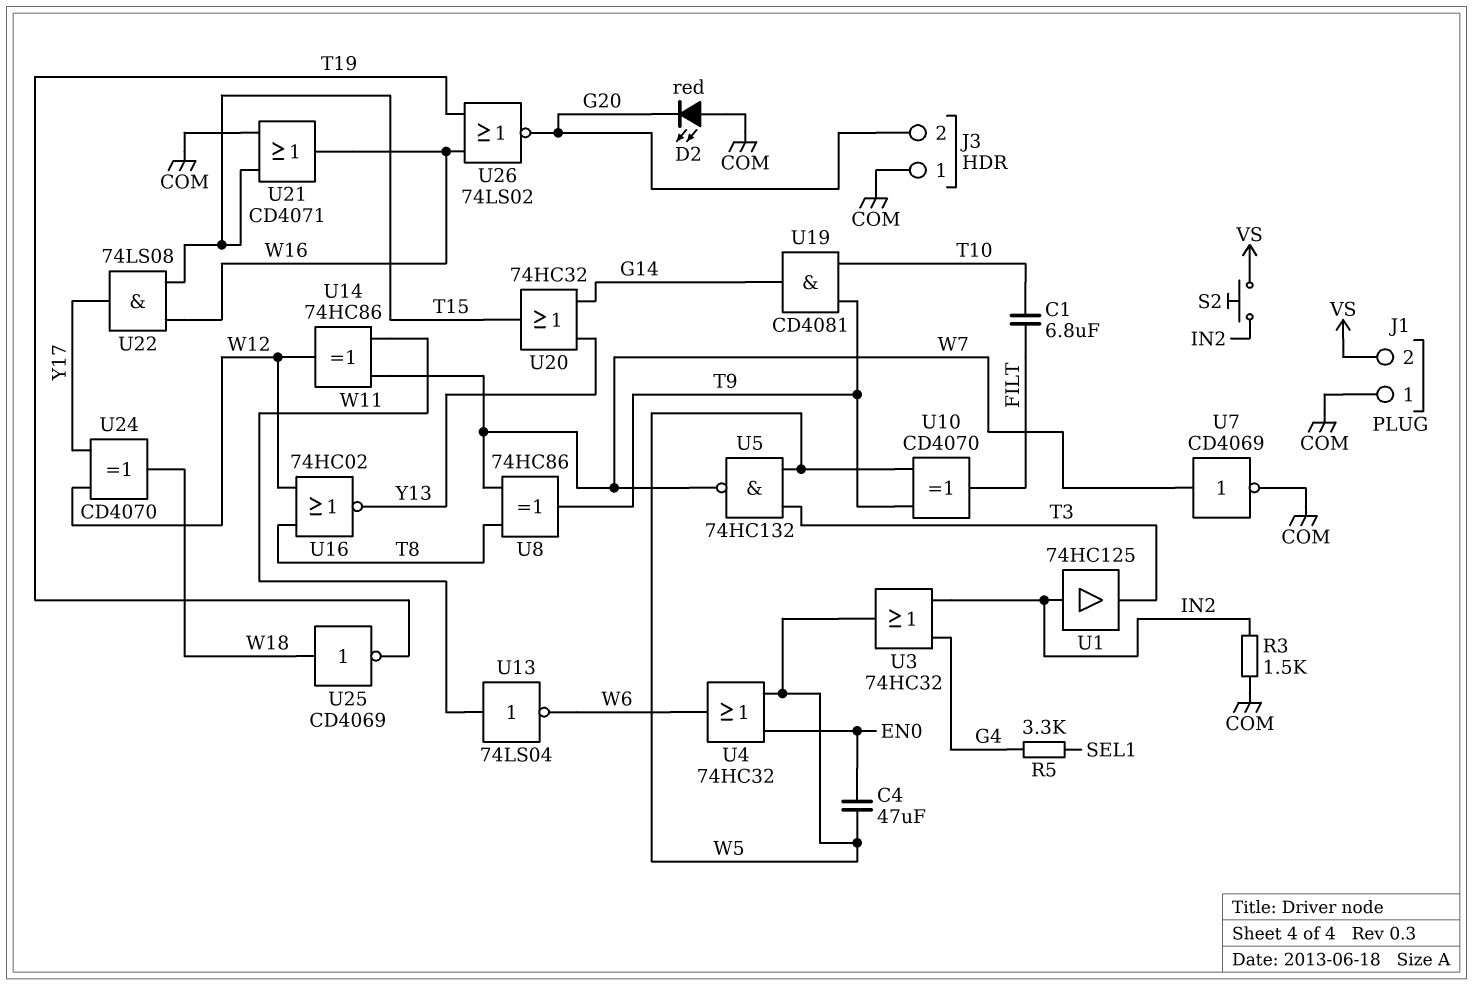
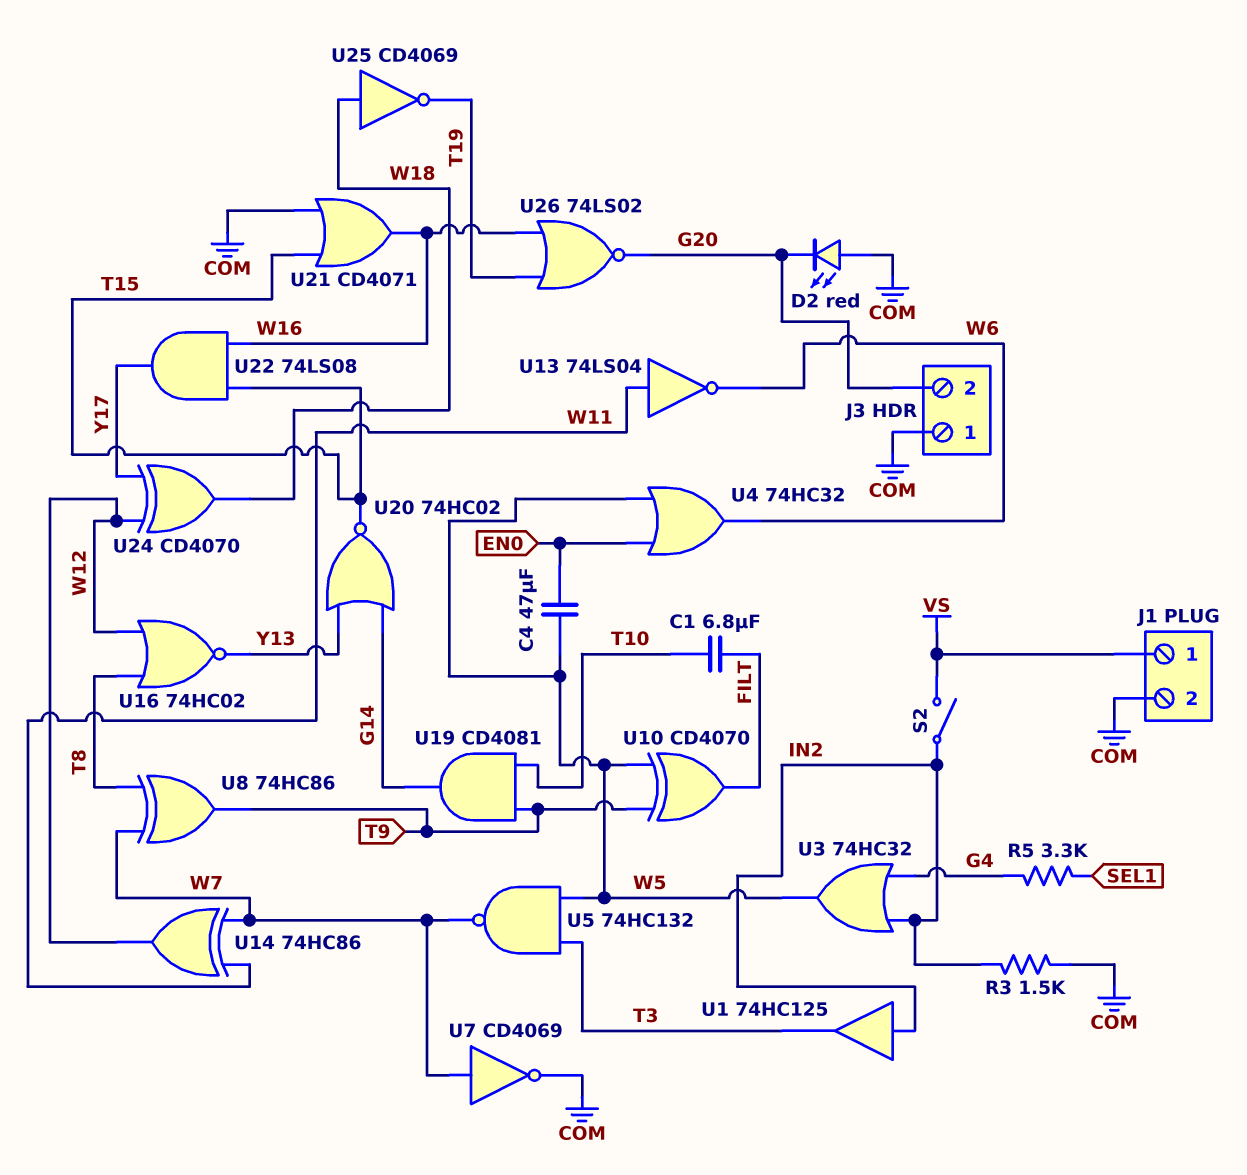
J1 pin 1: COM -> VS
J1 pin 2: VS -> COM
S2: button (IN2, VS) -> switch (IN2, VS)
U20: OR 74HC32 (in G14, in Y13, out T15) -> NOR 74HC02 (in G14, in Y13, out T15)

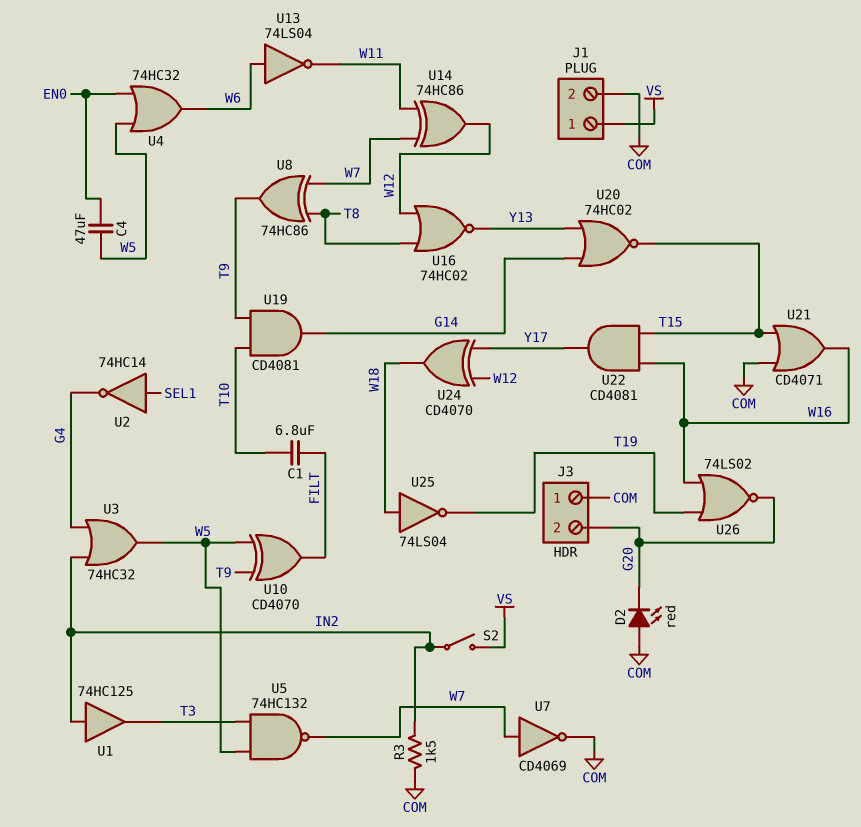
R5: 3.3k (G4, SEL1) -> none
U2: none -> NOT 74HC14 (in SEL1, out G4)
U13: NOT 74LS04 (in W11, out W6) -> NOT 74LS04 (in W6, out W11)
U22: AND 74LS08 (in T15, in W16, out Y17) -> AND CD4081 (in T15, in W16, out Y17)
U25: NOT CD4069 (in W18, out T19) -> NOT 74LS04 (in W18, out T19)

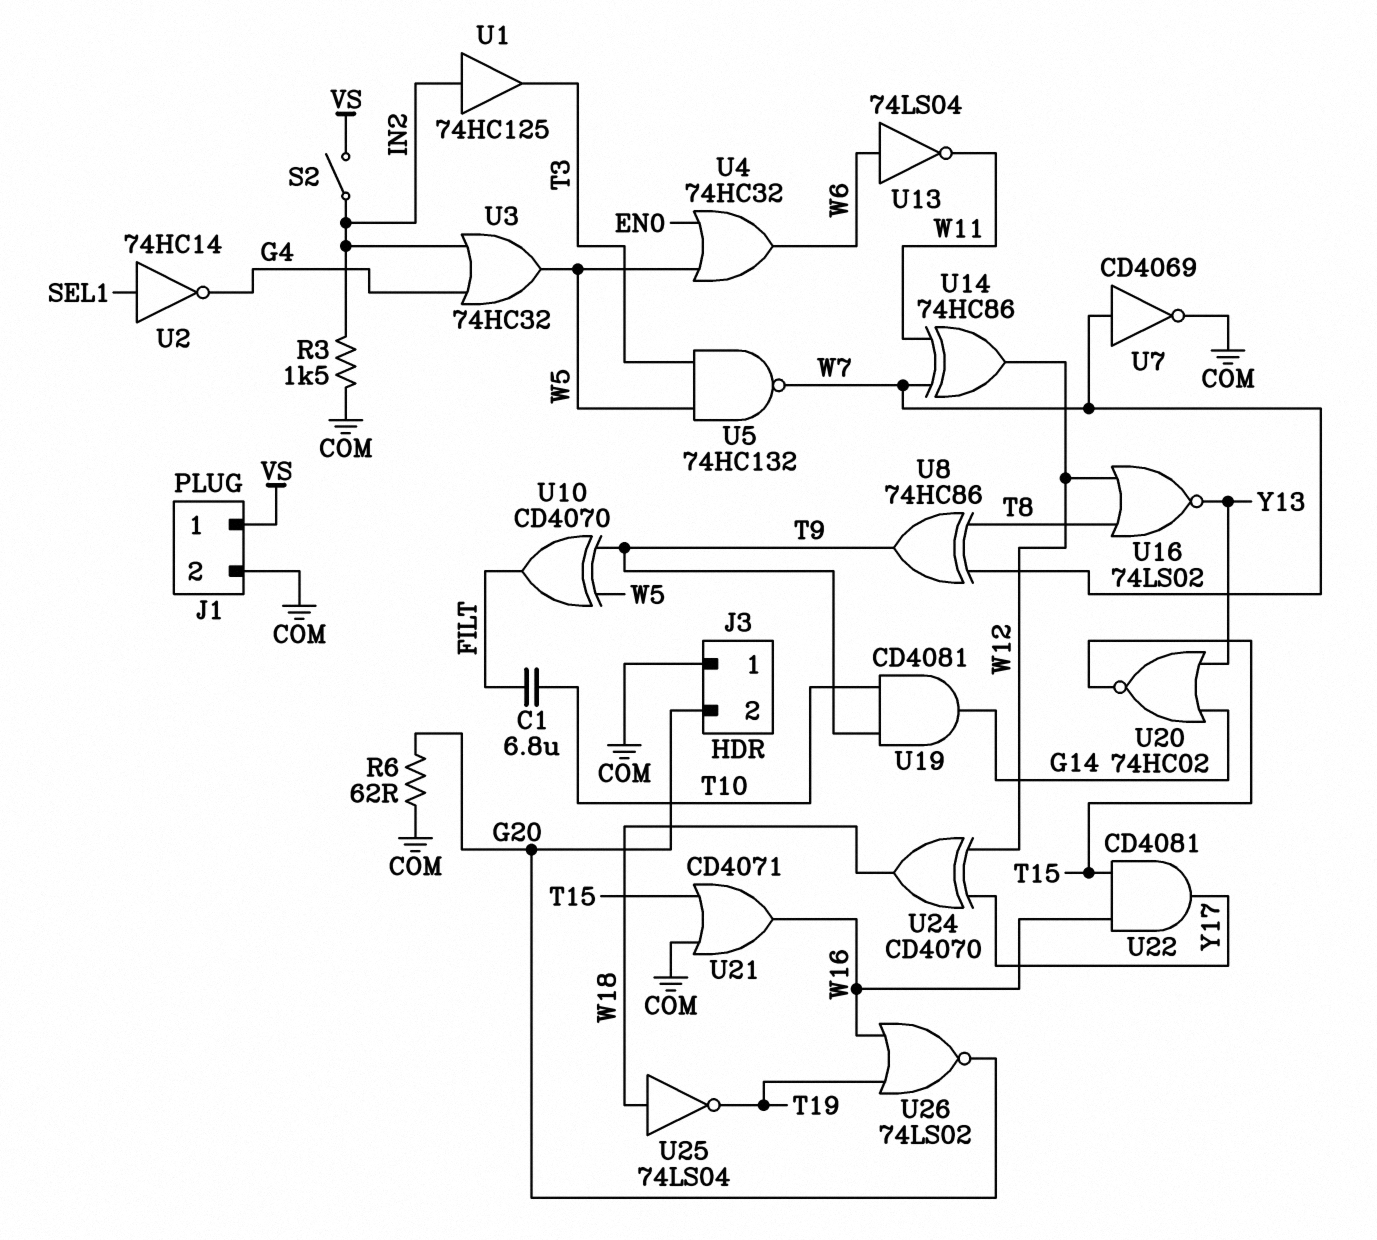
C4: 47uF (EN0, W5) -> none
D2: LED red (A COM, K G20) -> none
R6: none -> 62 (COM, G20)
U16: NOR 74HC02 (in T8, in W12, out Y13) -> NOR 74LS02 (in T8, in W12, out Y13)

